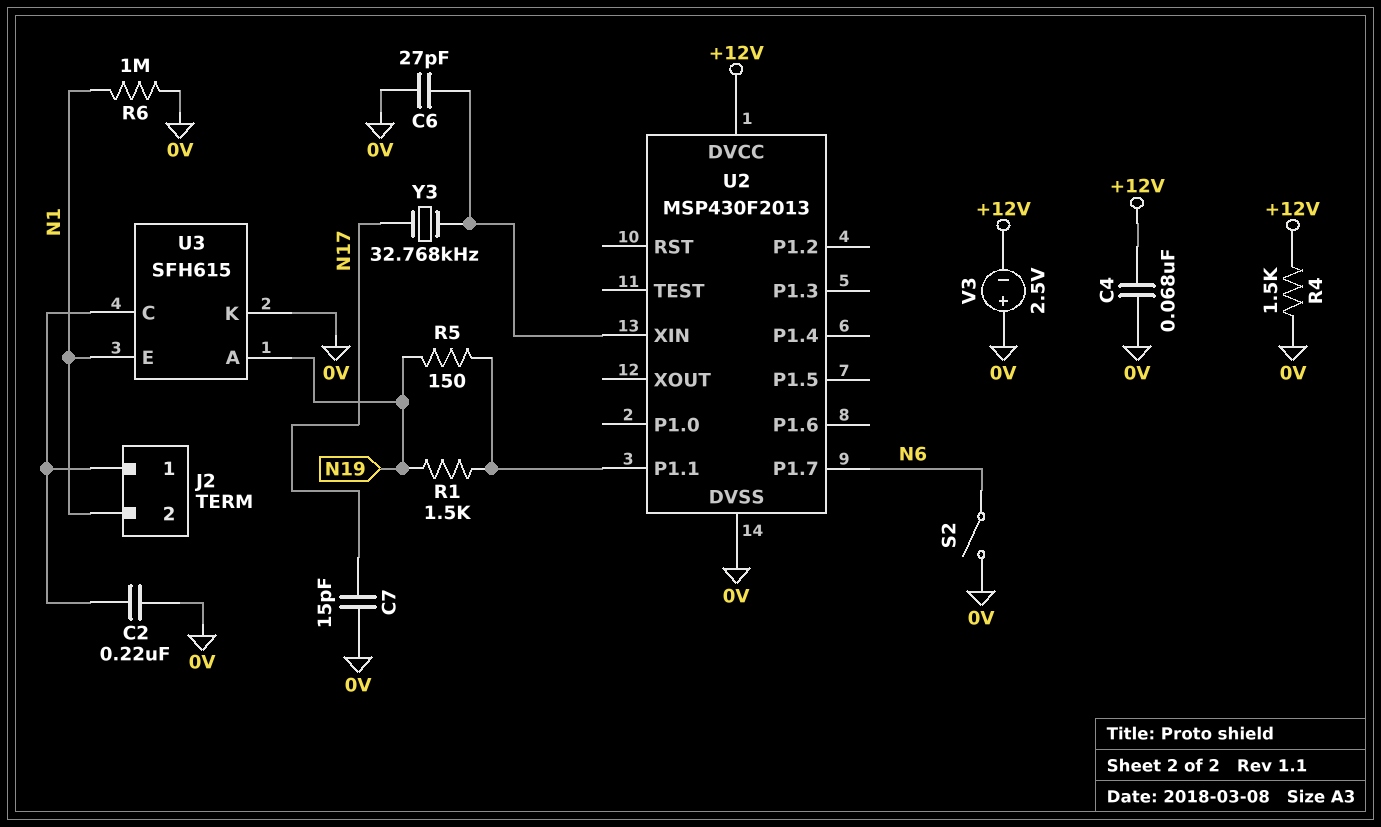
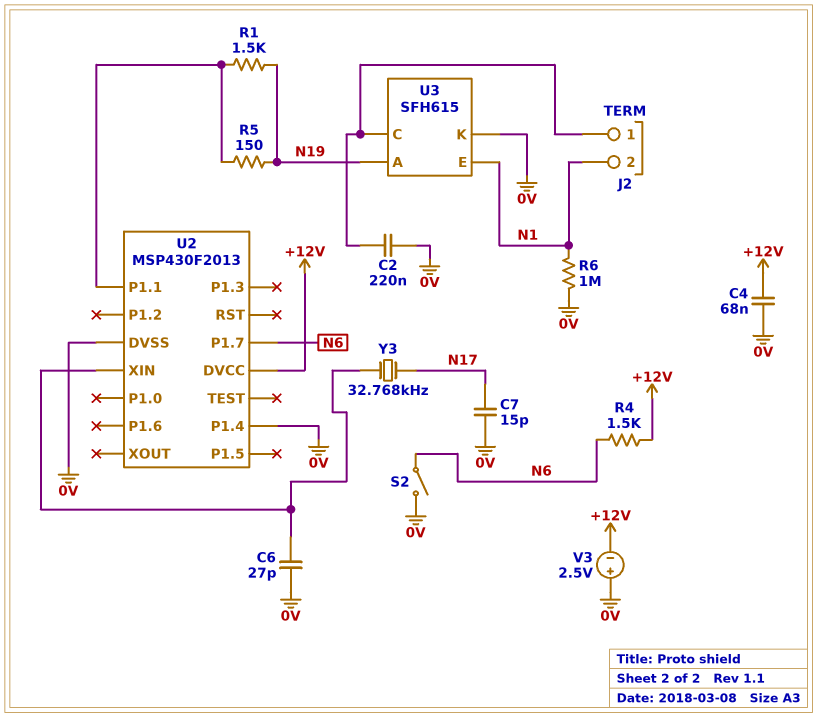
R4: 1.5k (+12V, 0V) -> 1.5k (+12V, N6)
U2 pin P1.4: none -> 0V

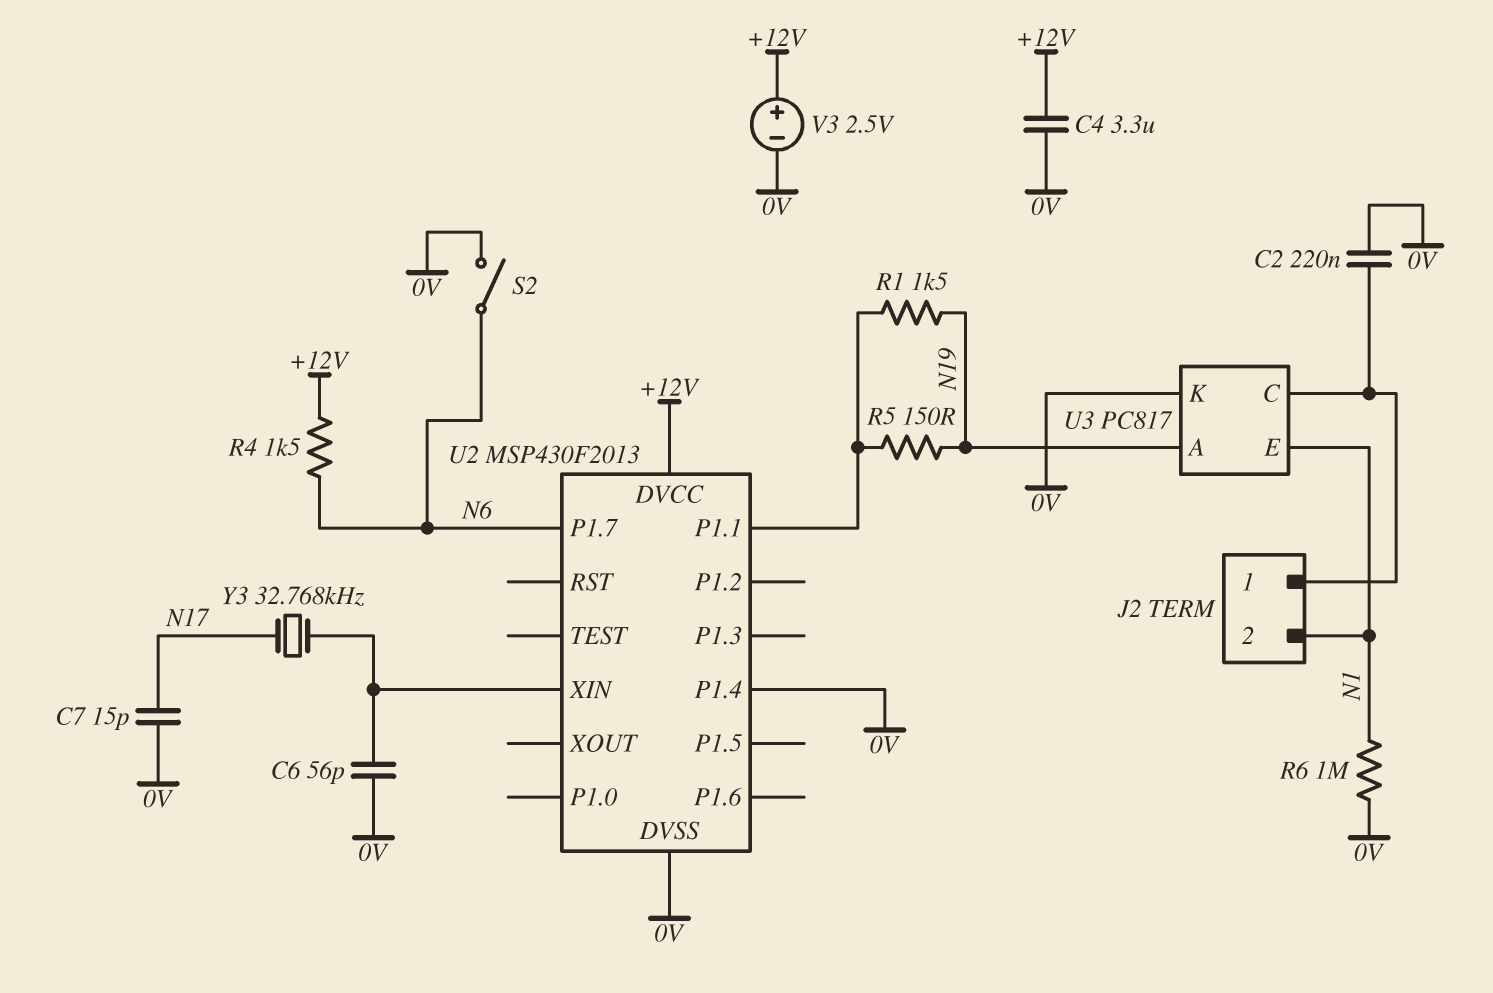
C4: 68nF (+12V, 0V) -> 3.3uF (+12V, 0V)
C6: 27pF (0V, U2/XIN) -> 56pF (0V, U2/XIN)
U3: SFH615 -> PC817
V3: 2.5V (plus 0V, minus +12V) -> 2.5V (plus +12V, minus 0V)

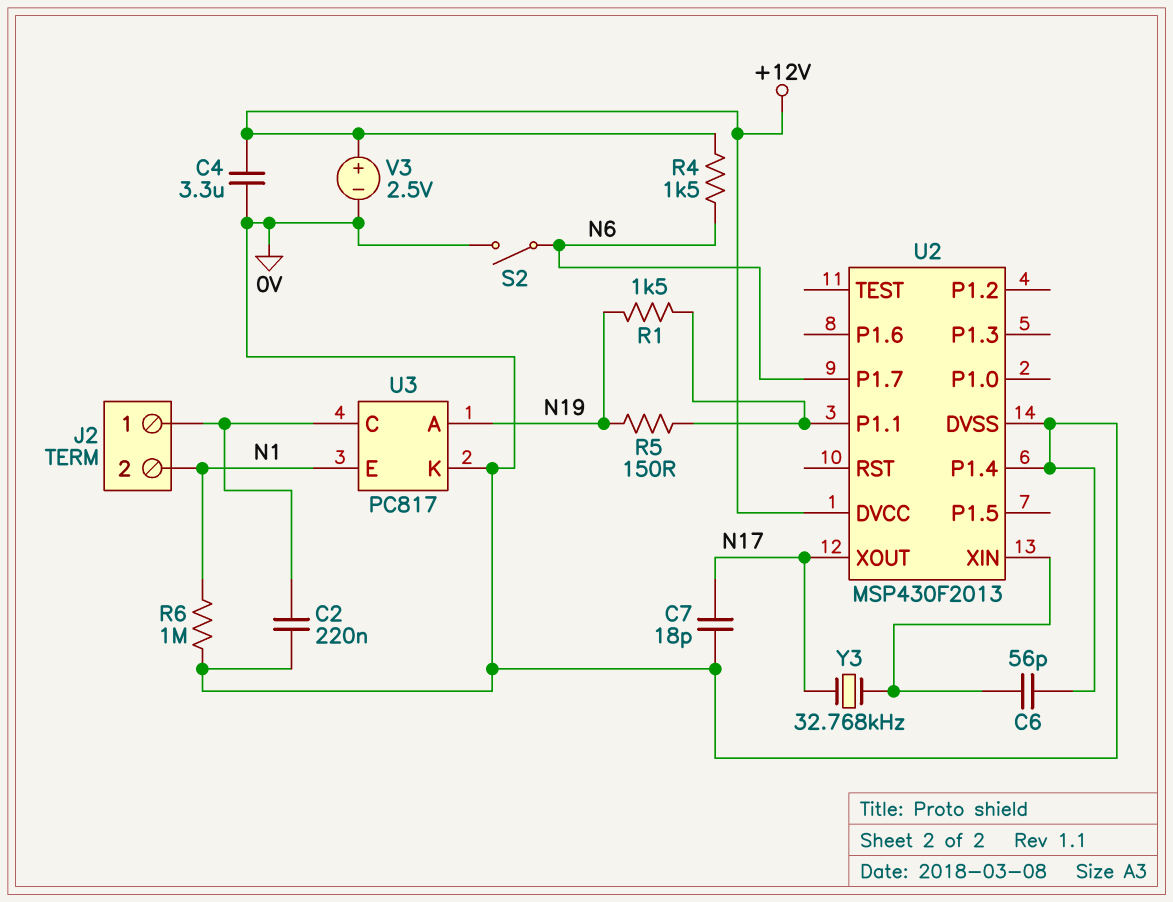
C7: 15pF (0V, N17) -> 18pF (0V, N17)
U2 pin XOUT: none -> N17

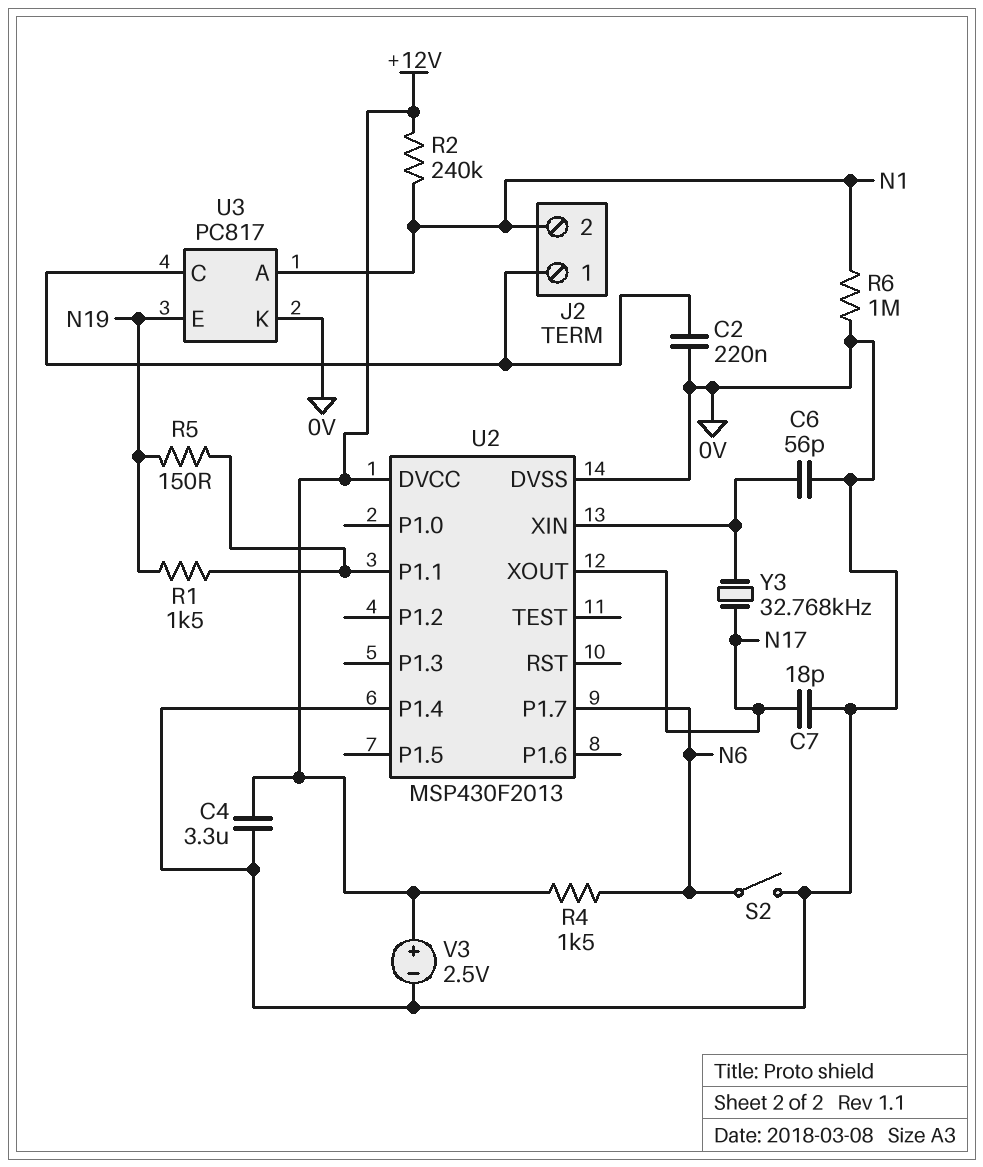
R2: none -> 240k (+12V, N1)
U3 pin A: N19 -> N1
U3 pin E: N1 -> N19

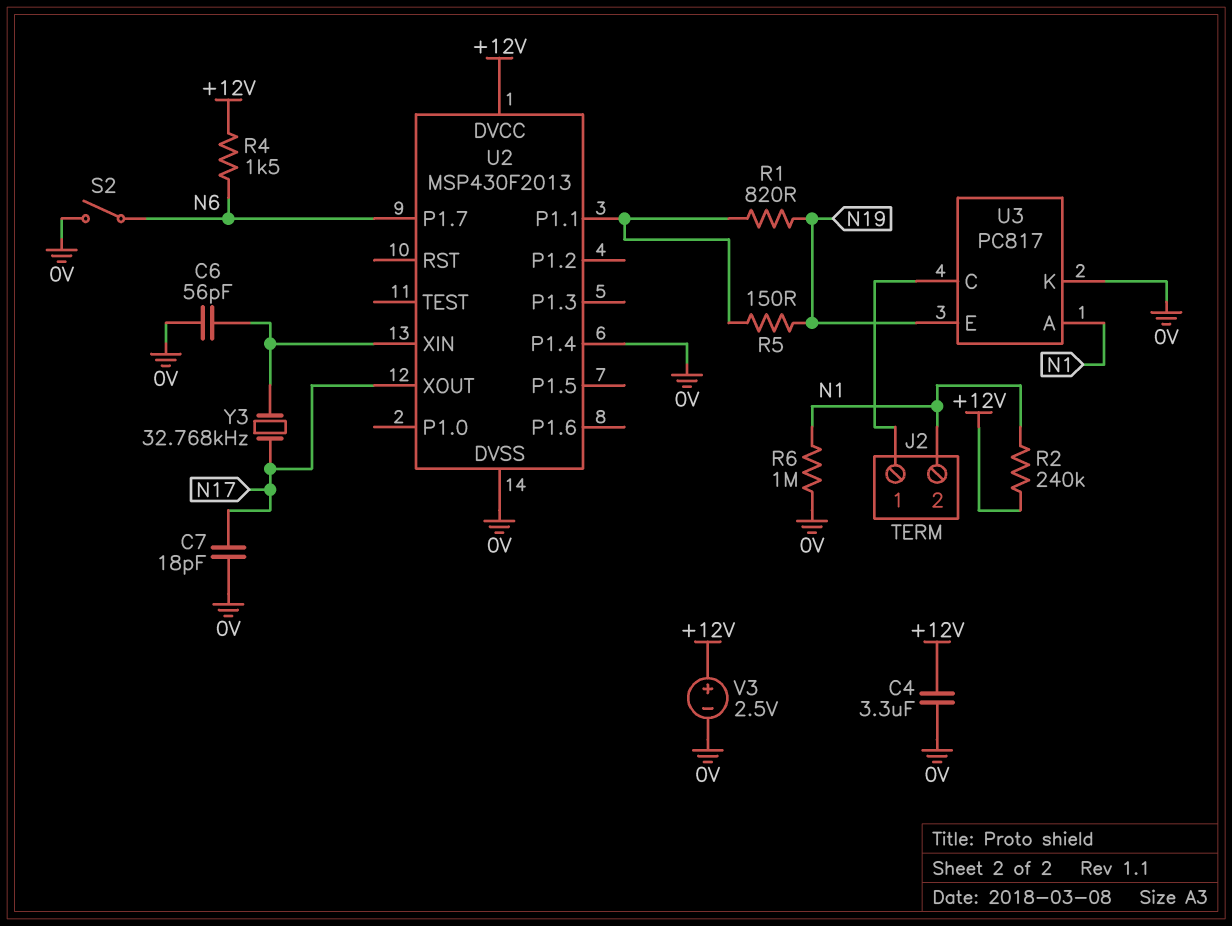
C2: 220nF (0V, J2/1) -> none
R1: 1.5k (N19, U2/P1.1) -> 820 (N19, U2/P1.1)

